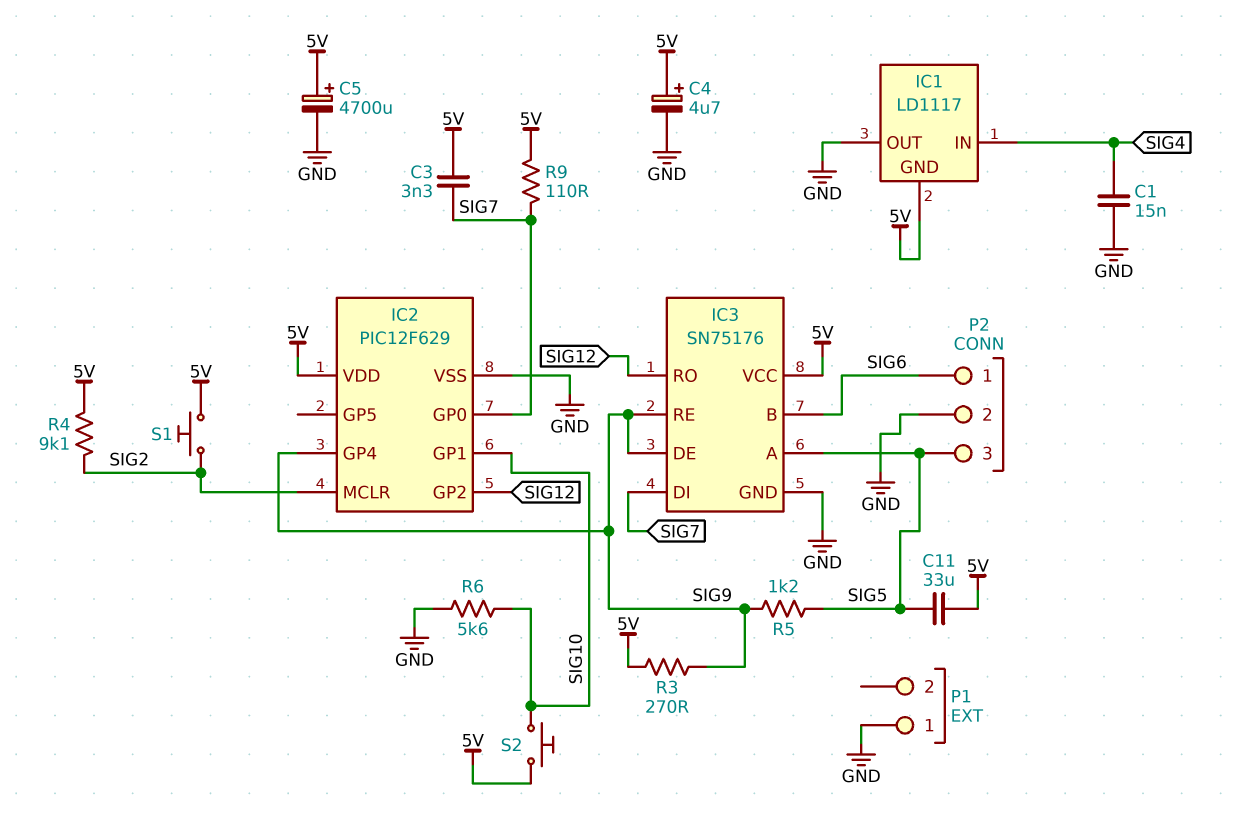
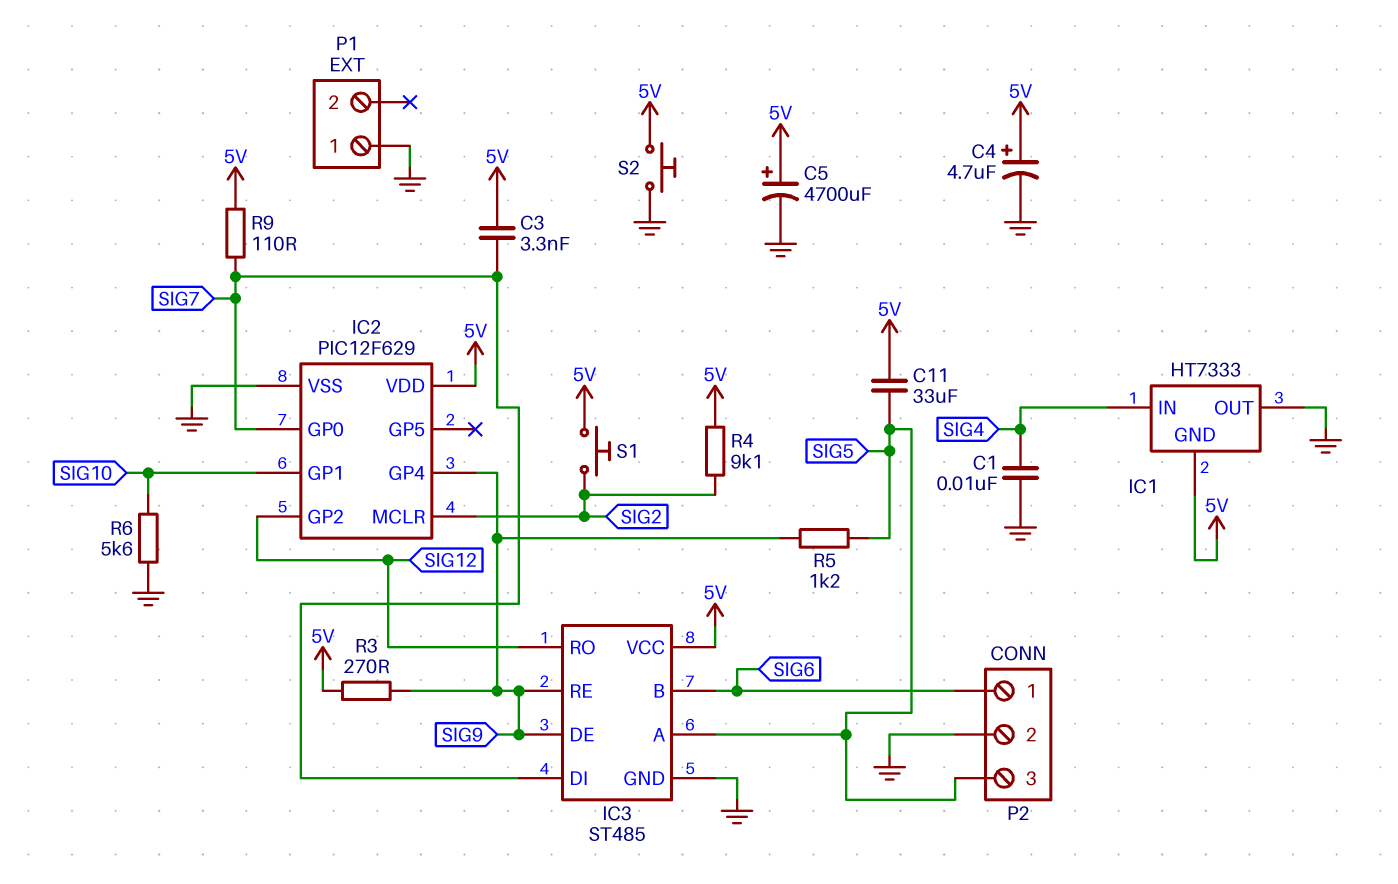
C1: 15nF (GND, SIG4) -> 10nF (GND, SIG4)
IC1: LD1117 -> HT7333
IC3: SN75176 -> ST485
S2: button (5V, SIG10) -> button (5V, GND)

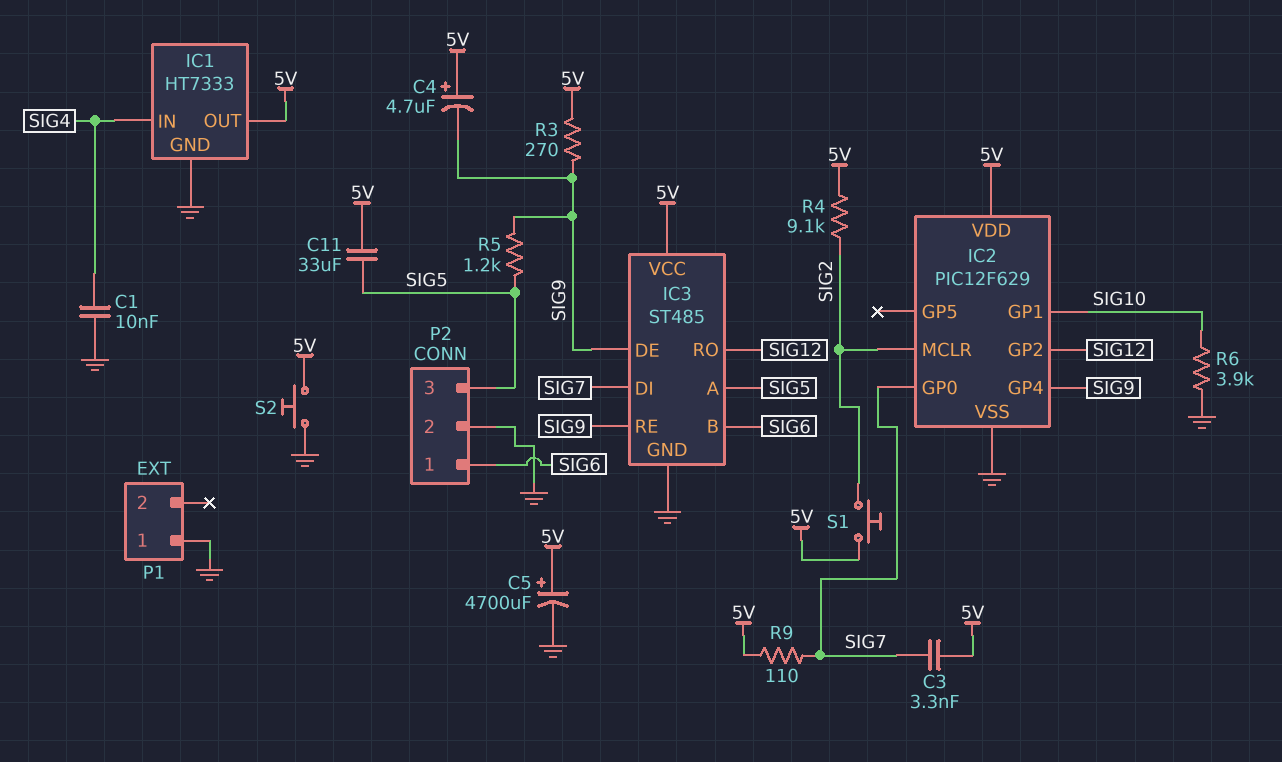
C4: 4.7uF (plus 5V, minus GND) -> 4.7uF (plus 5V, minus SIG9)
IC1 pin GND: 5V -> GND
IC1 pin OUT: GND -> 5V
R6: 5.6k (GND, SIG10) -> 3.9k (GND, SIG10)

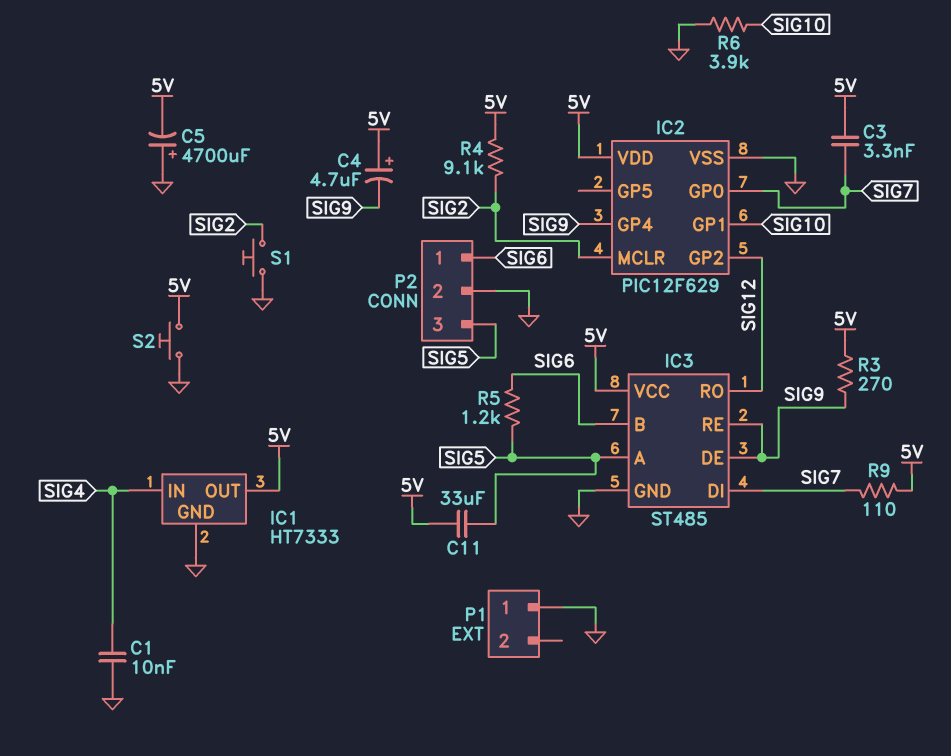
C5: 4700uF (plus 5V, minus GND) -> 4700uF (plus GND, minus 5V)
R5: 1.2k (SIG5, SIG9) -> 1.2k (SIG5, SIG6)
S1: button (5V, SIG2) -> button (GND, SIG2)

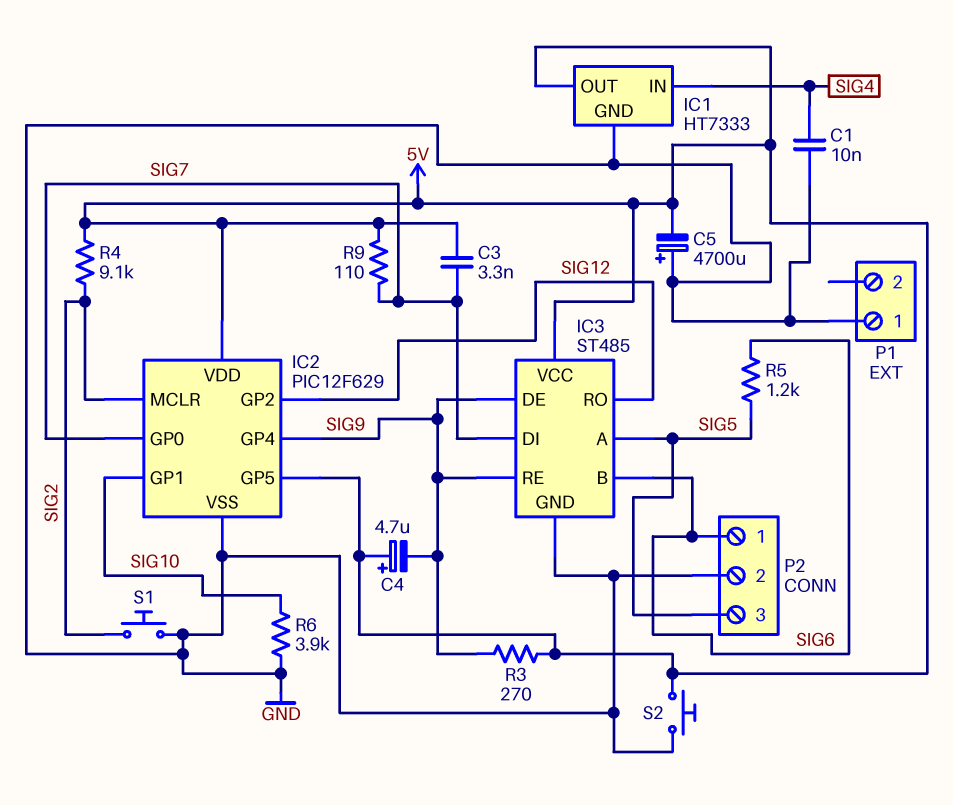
C11: 33uF (5V, SIG5) -> none
IC2 pin GP5: none -> 5V

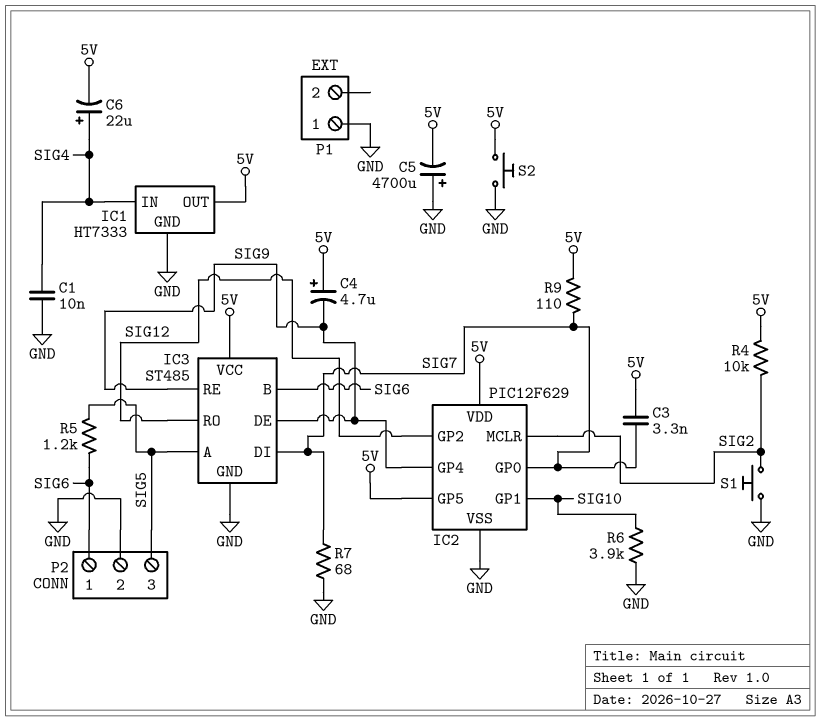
C6: none -> 22uF (plus SIG4, minus 5V)
R3: 270 (5V, SIG9) -> none
R4: 9.1k (5V, SIG2) -> 10k (5V, SIG2)
R7: none -> 68 (GND, SIG7)

